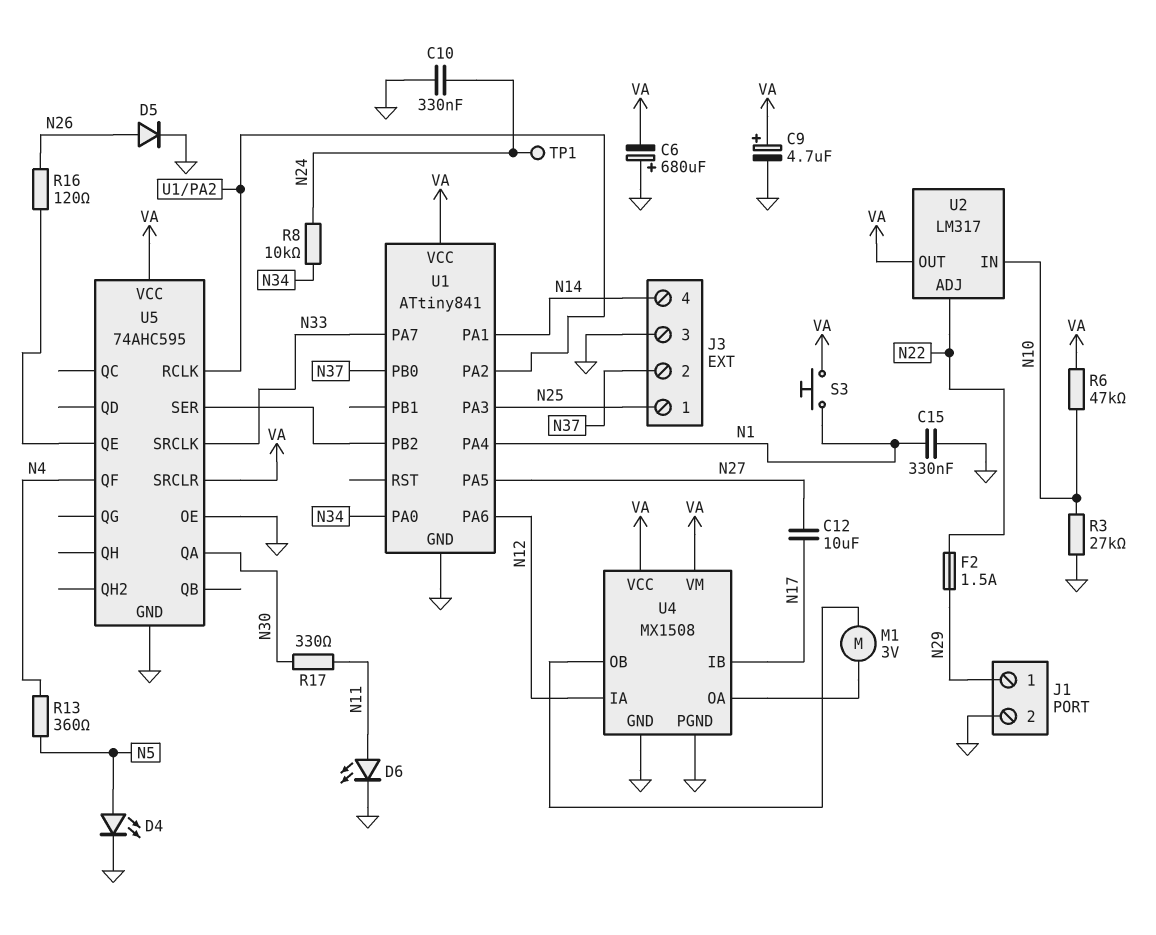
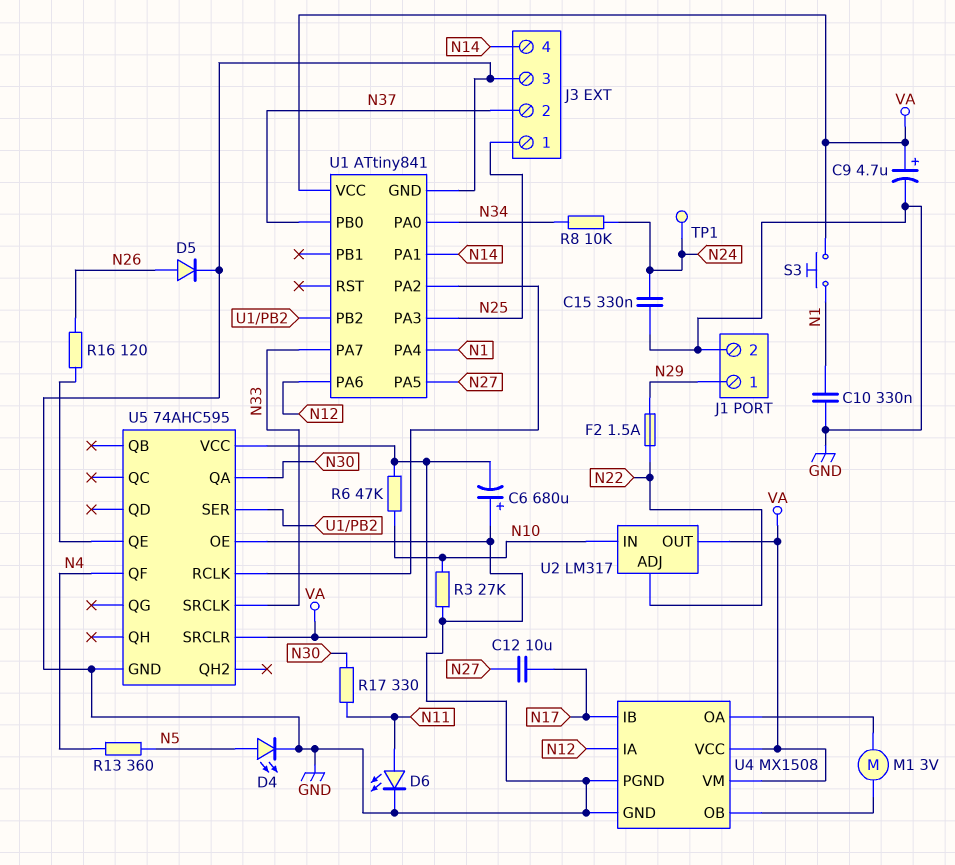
C10: 330nF (GND, N24) -> 330nF (GND, N1)
C15: 330nF (GND, N1) -> 330nF (GND, N24)

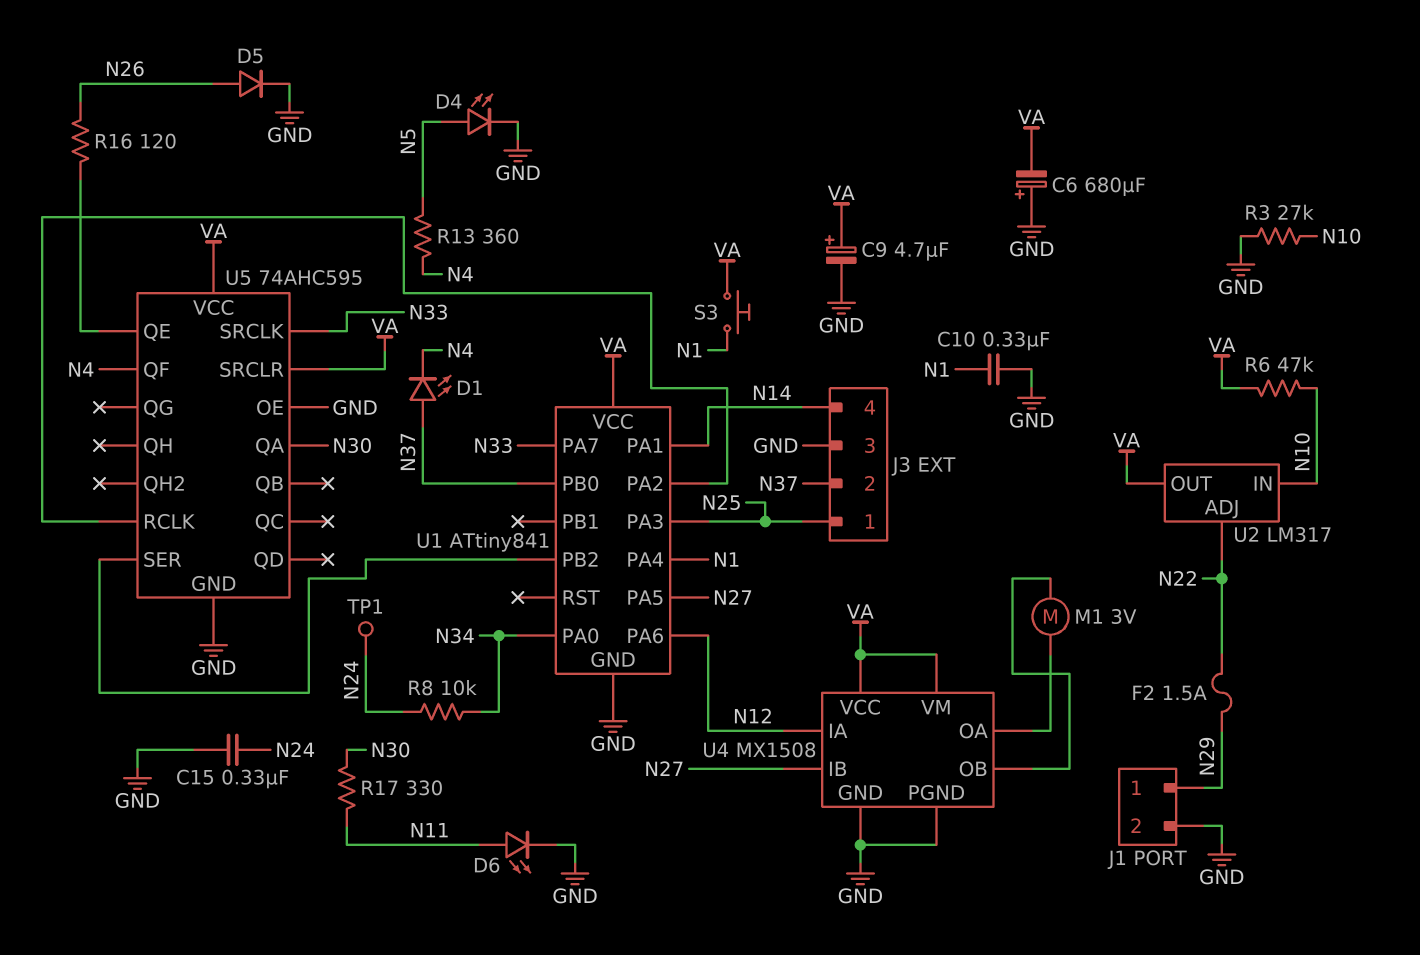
C12: 10uF (N17, N27) -> none
D1: none -> LED (A N37, K N4)
U4 pin IB: N17 -> N27

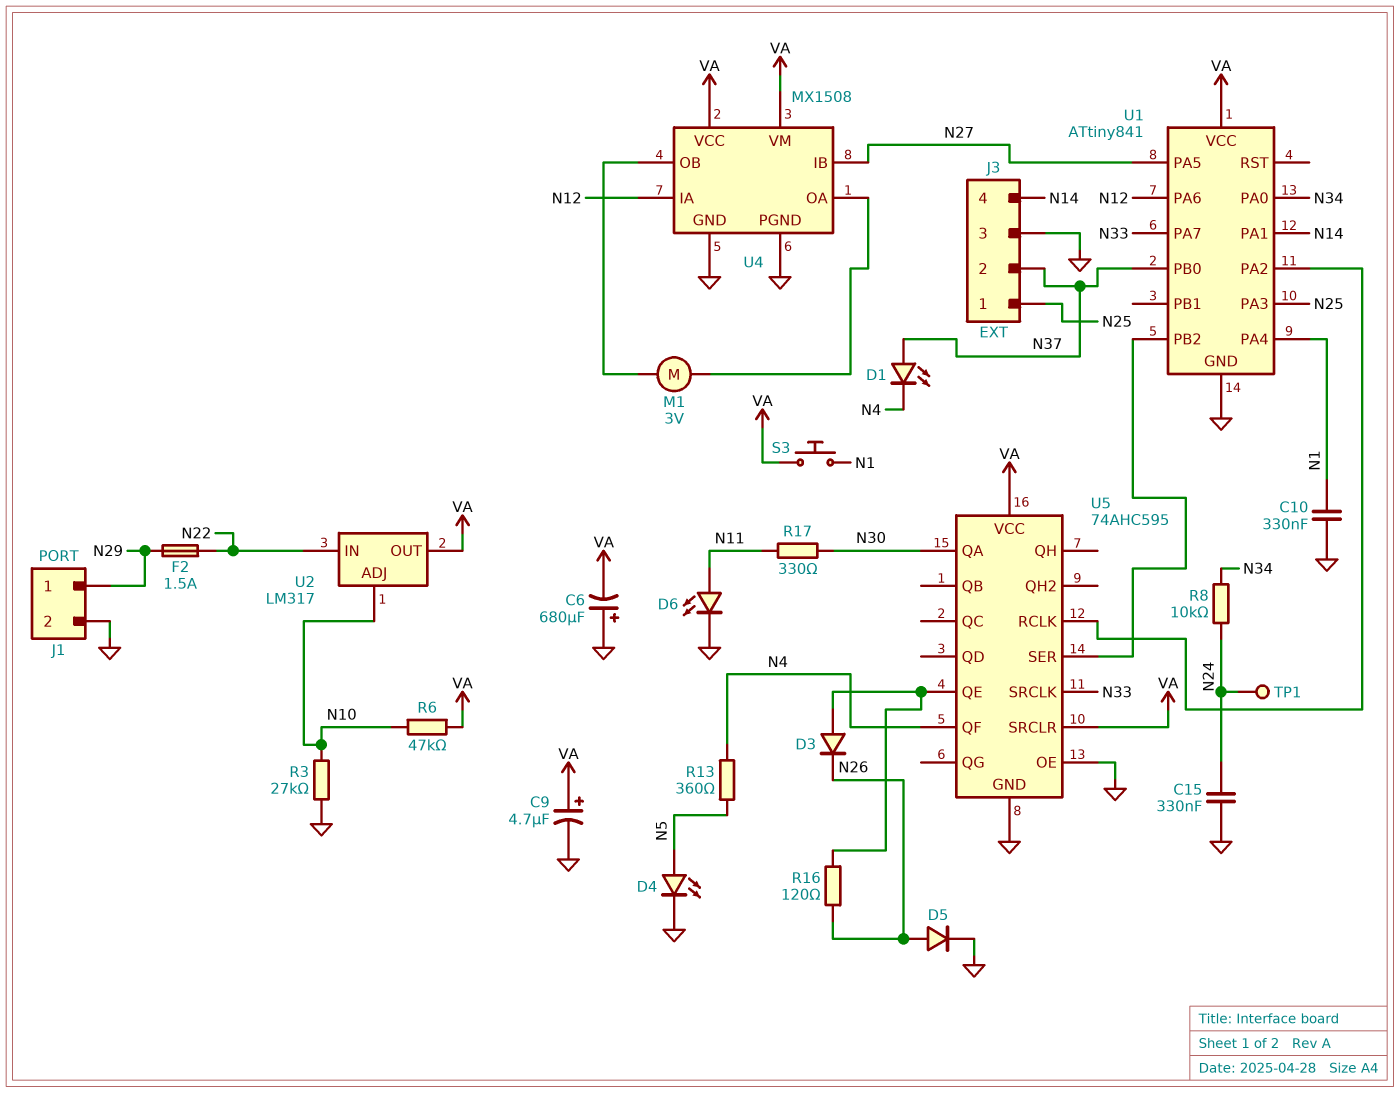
D3: none -> diode (A U5/QE, K N26)
U2 pin ADJ: N22 -> N10
U2 pin IN: N10 -> N22

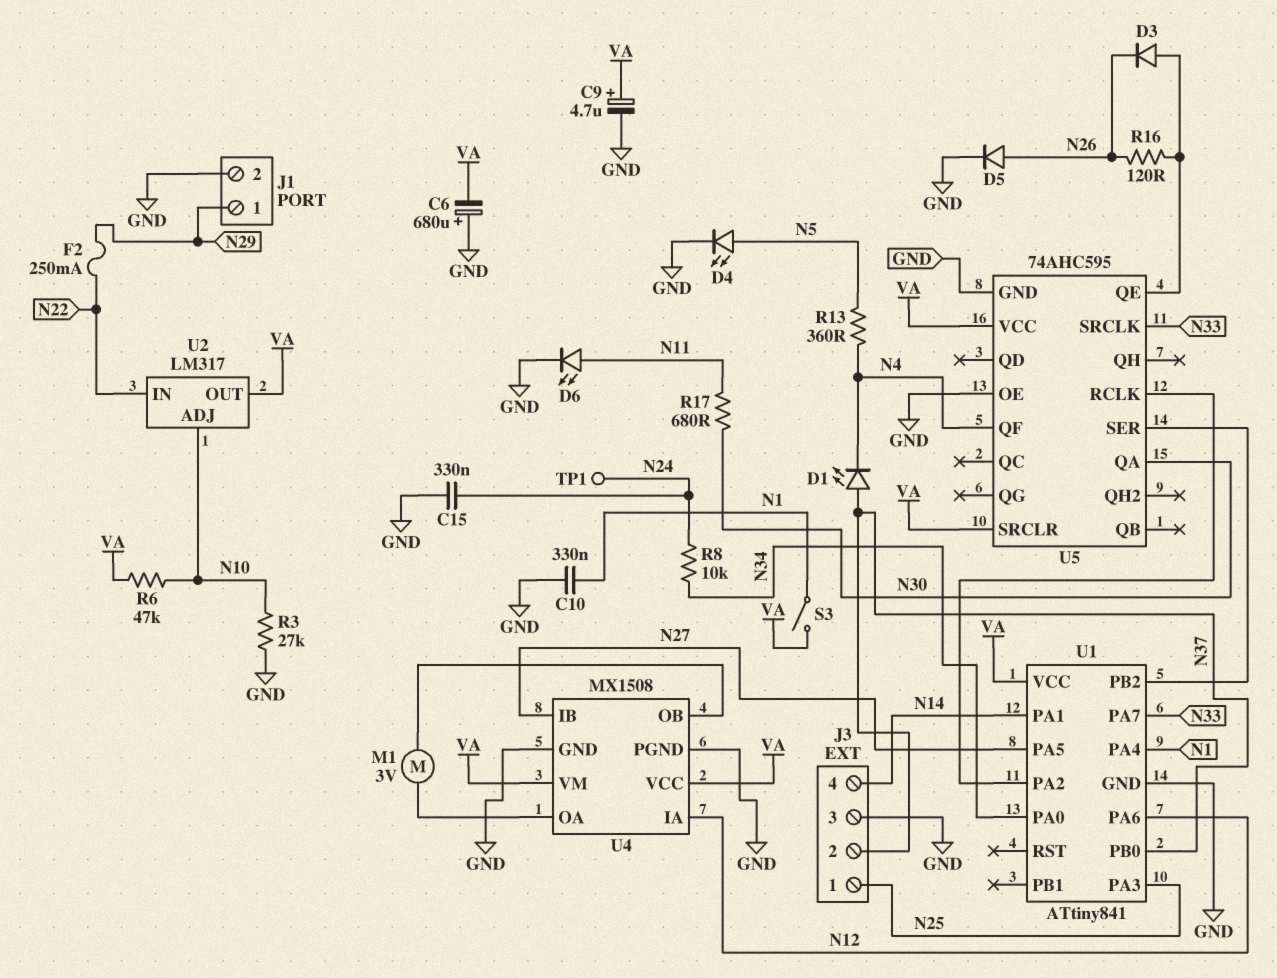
F2: 1.5A (N22, N29) -> 250mA (N22, N29)
R17: 330 (N11, N30) -> 680 (N11, N30)
S3: button (N1, VA) -> switch (N1, VA)

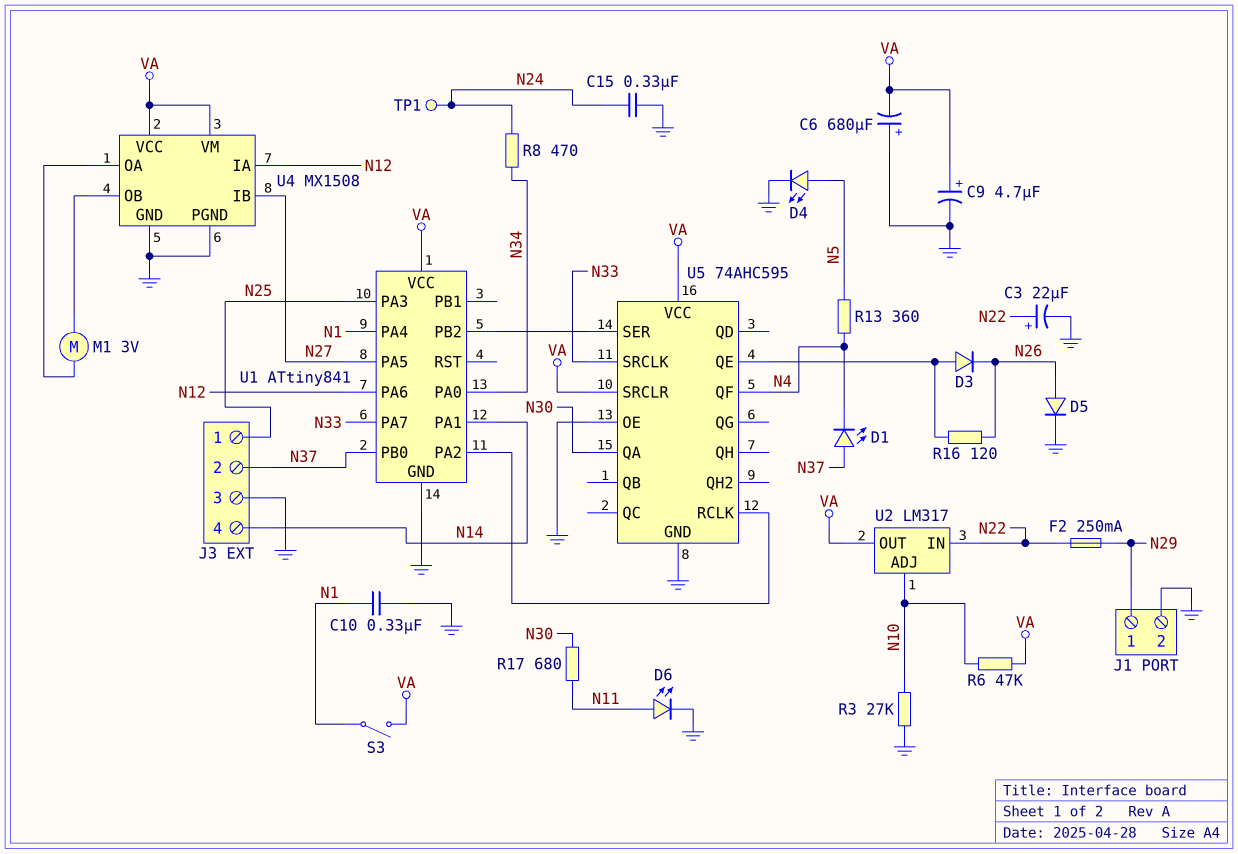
C3: none -> 22uF (plus N22, minus GND)
R8: 10k (N24, N34) -> 470 (N24, N34)

